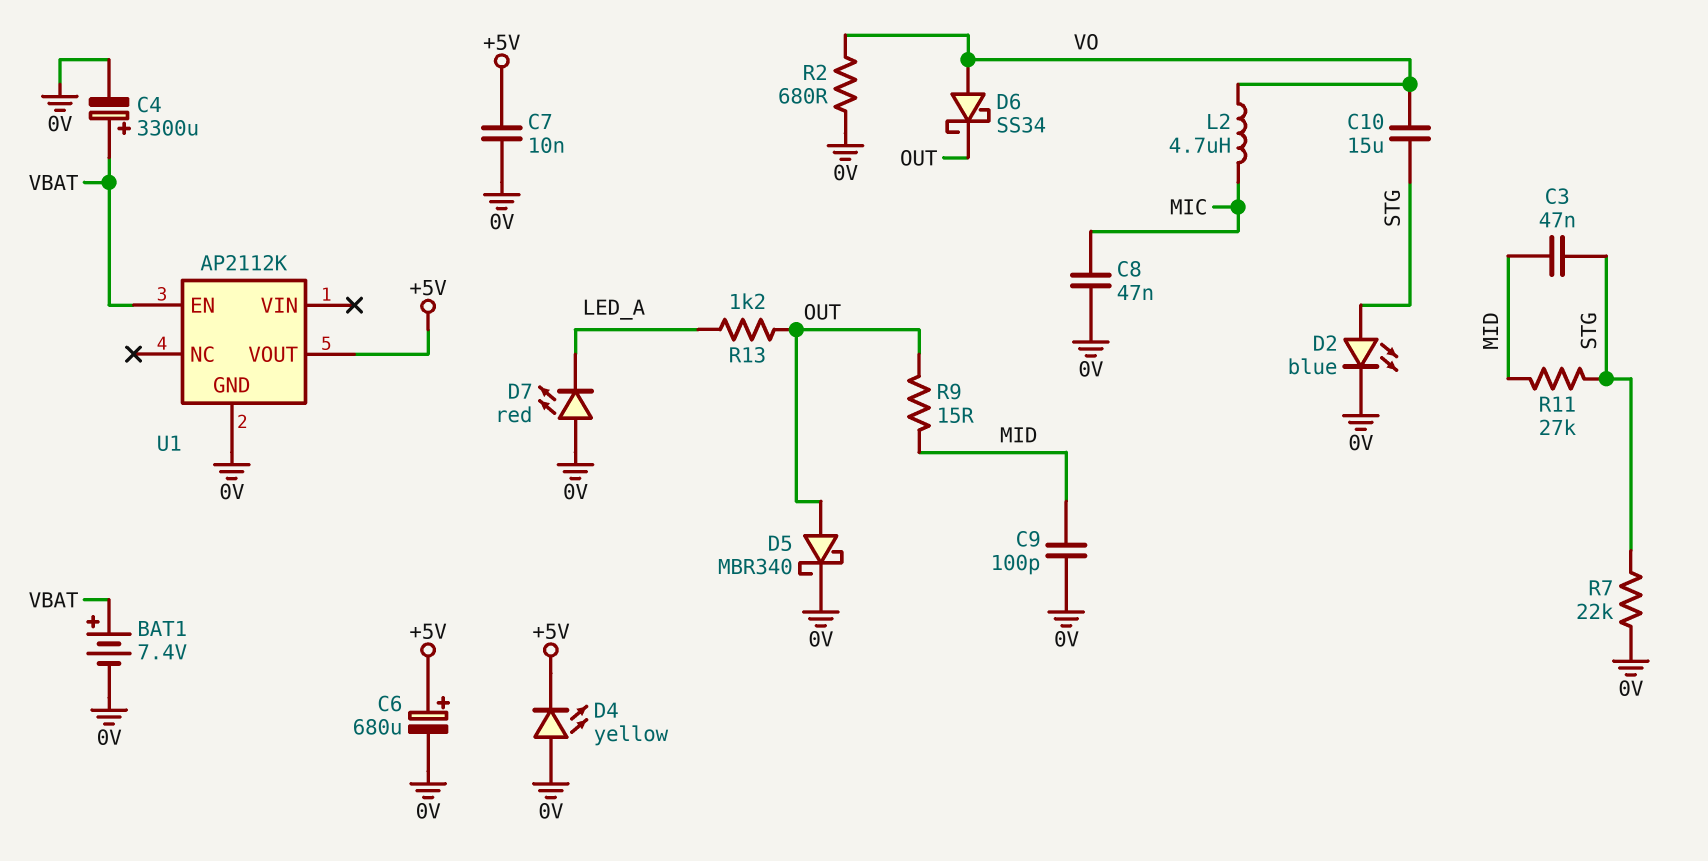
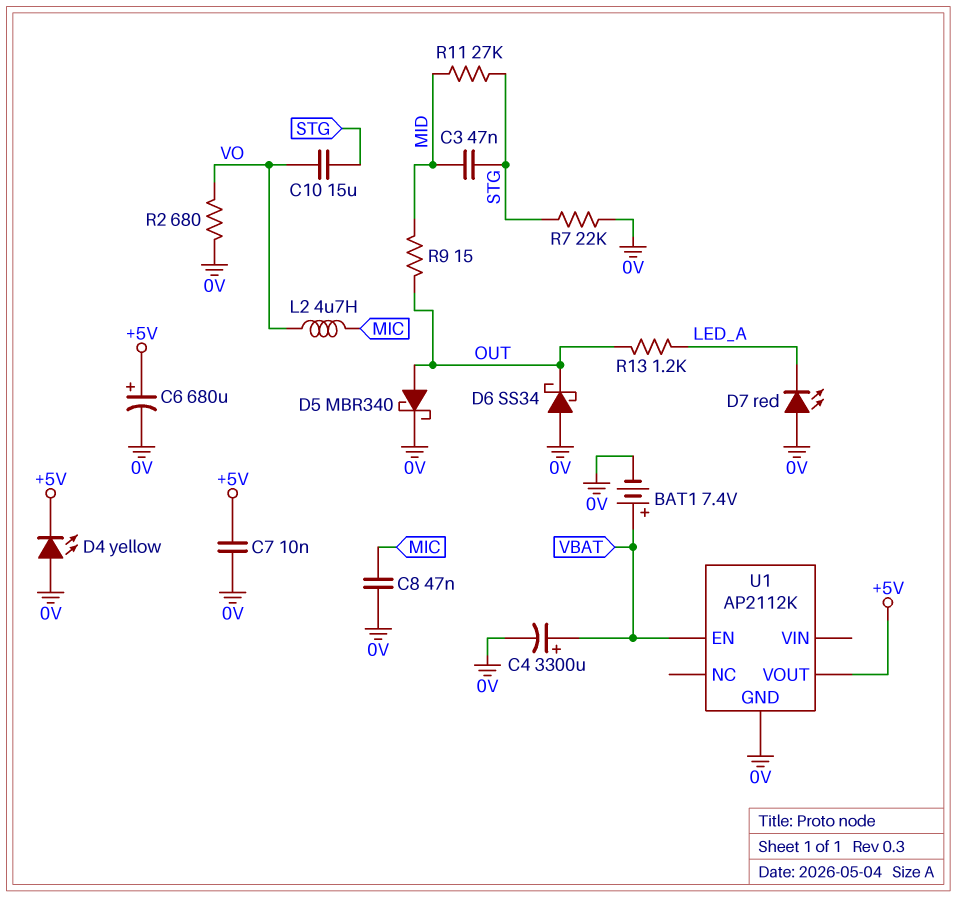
C9: 100pF (0V, MID) -> none
D2: LED blue (A STG, K 0V) -> none
D6: schottky SS34 (A VO, K OUT) -> schottky SS34 (A 0V, K OUT)

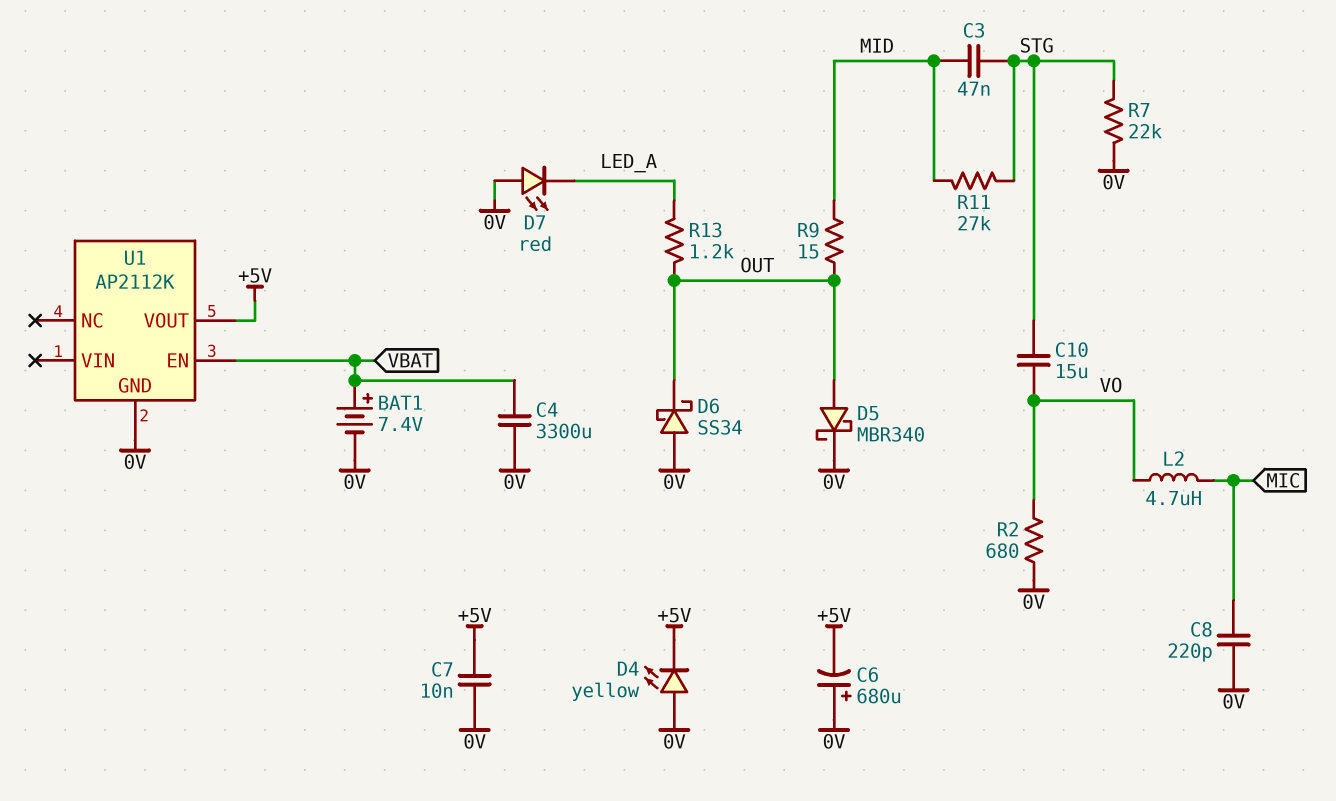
C4: 3300uF (plus VBAT, minus 0V) -> 3300uF (0V, VBAT)
C6: 680uF (plus +5V, minus 0V) -> 680uF (plus 0V, minus +5V)
C8: 47nF (0V, MIC) -> 220pF (0V, MIC)

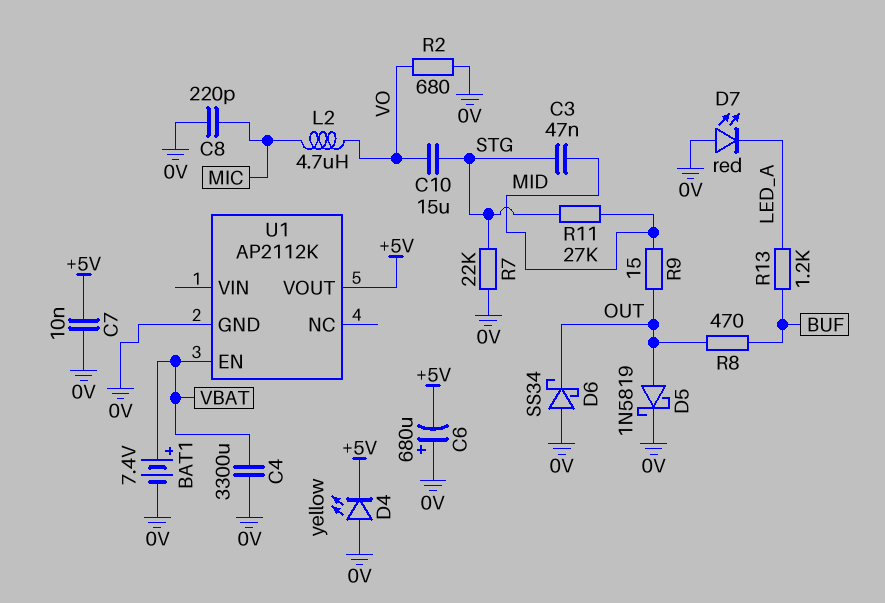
D5: schottky MBR340 (A OUT, K 0V) -> schottky 1N5819 (A OUT, K 0V)
R8: none -> 470 (BUF, OUT)
R13: 1.2k (LED_A, OUT) -> 1.2k (BUF, LED_A)

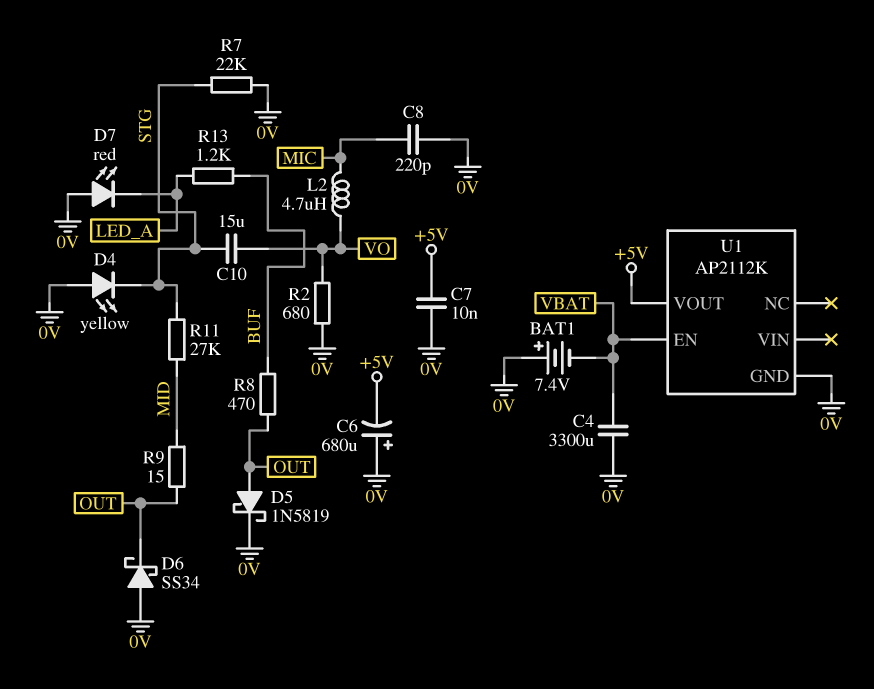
BAT1: 7.4V (plus VBAT, minus 0V) -> 7.4V (plus 0V, minus VBAT)
C3: 47nF (MID, STG) -> none
D4: LED yellow (A 0V, K +5V) -> LED yellow (A 0V, K STG)

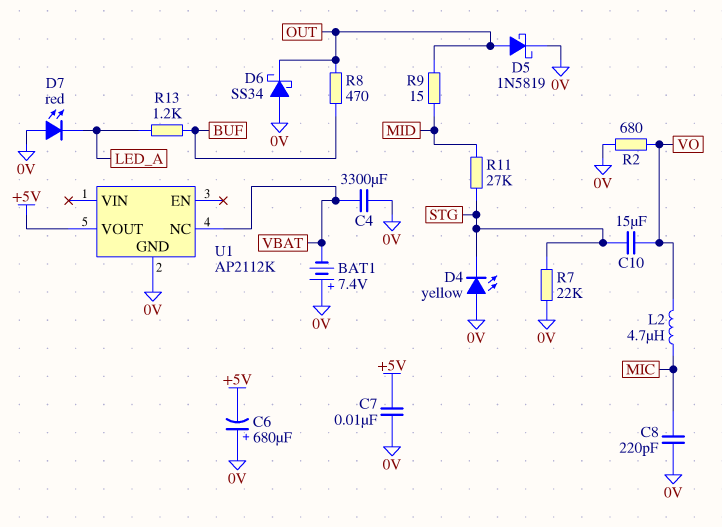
U1 pin EN: VBAT -> none
U1 pin NC: none -> VBAT

